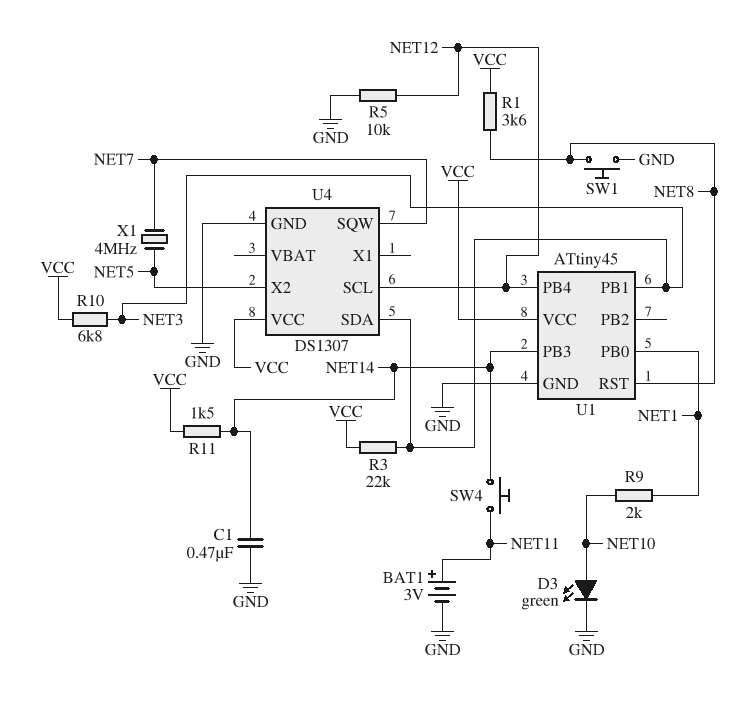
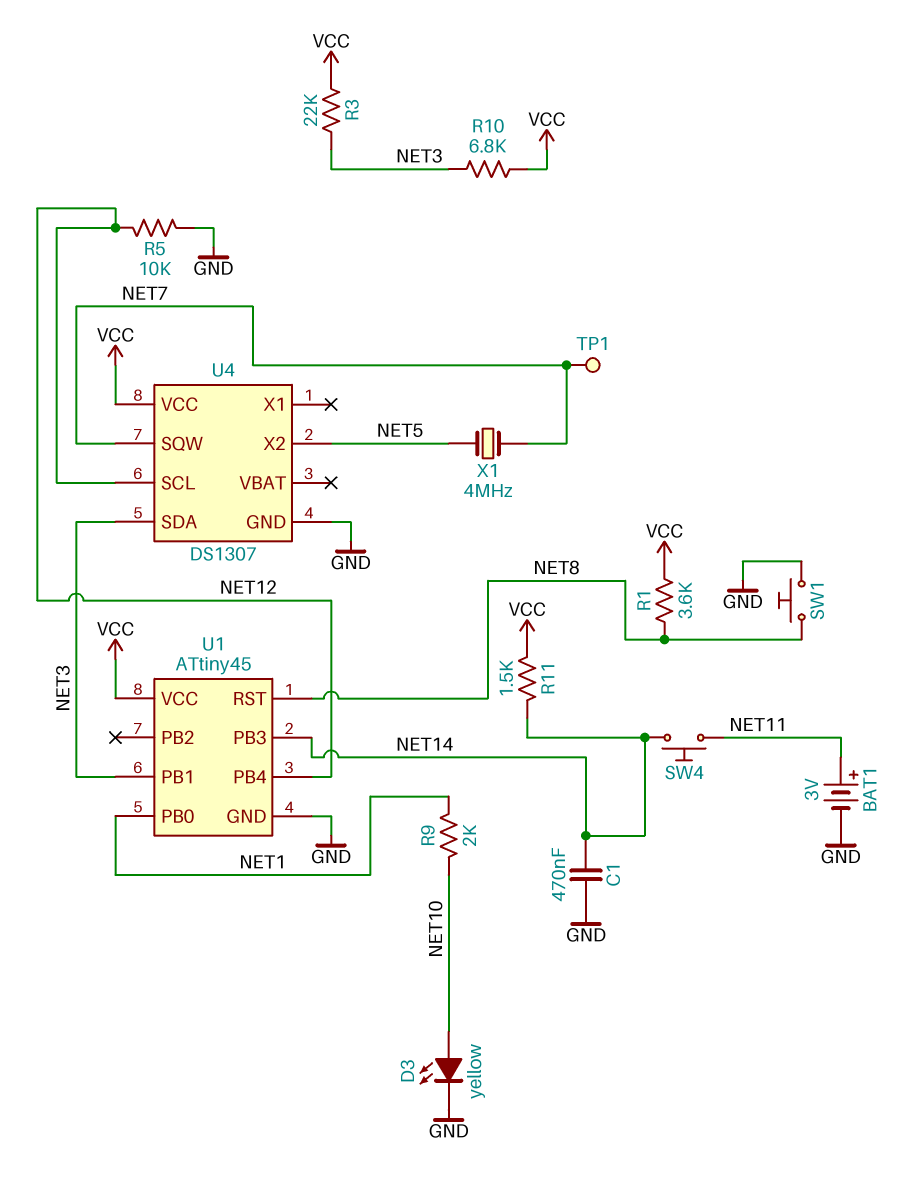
D3: LED green (A NET10, K GND) -> LED yellow (A NET10, K GND)
TP1: none -> test point (NET7)

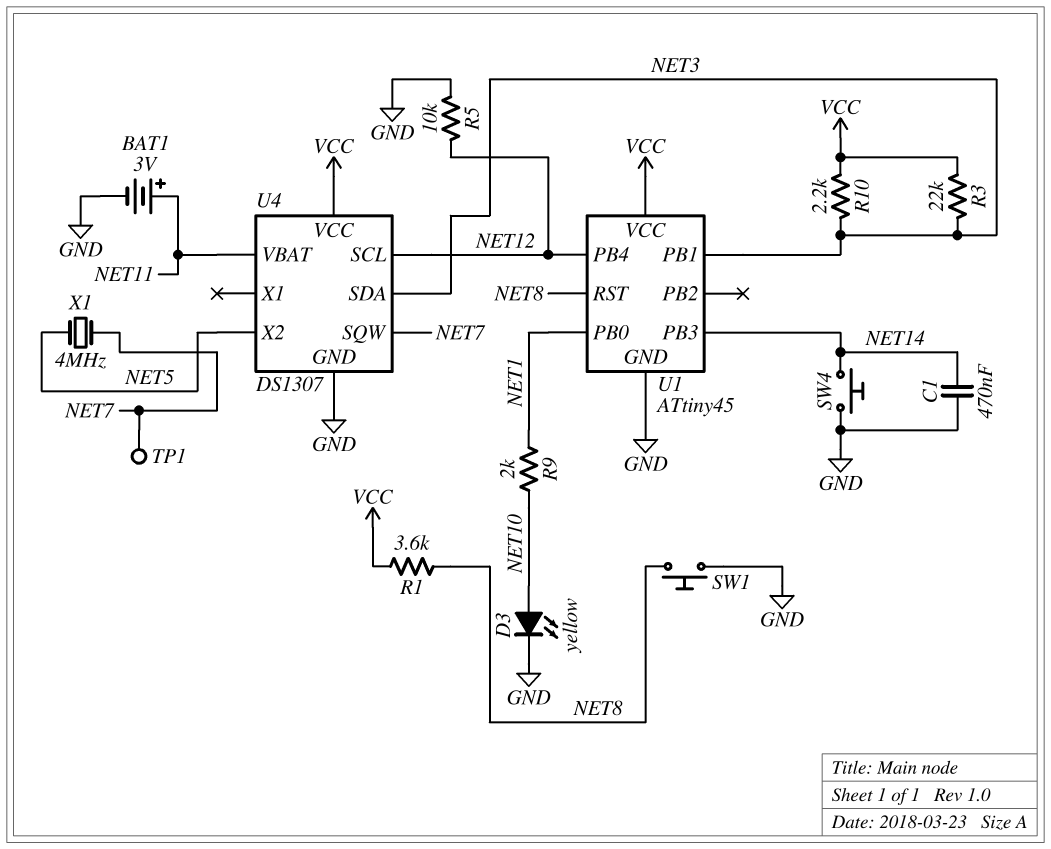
R10: 6.8k (NET3, VCC) -> 2.2k (NET3, VCC)
R11: 1.5k (NET14, VCC) -> none
SW4: button (NET11, NET14) -> button (GND, NET14)
U4 pin VBAT: none -> NET11

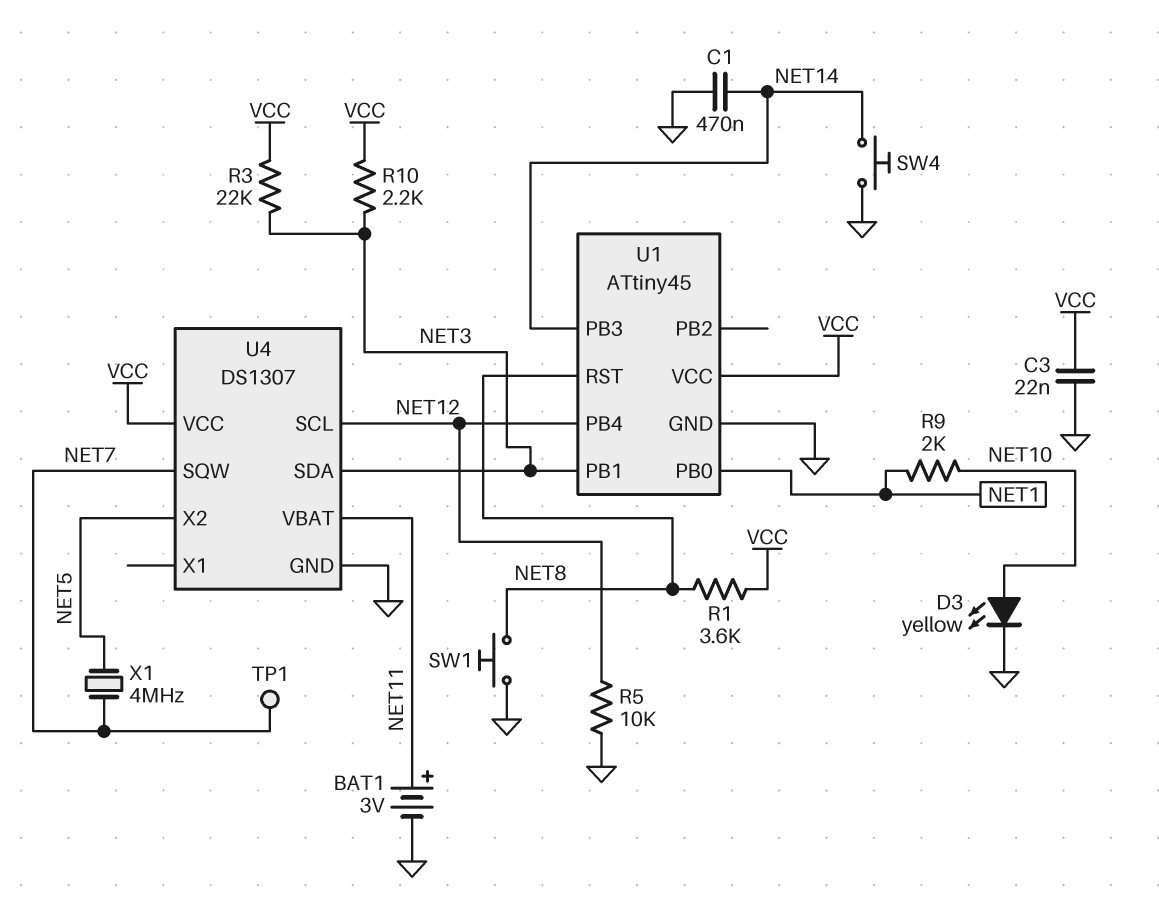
C3: none -> 22nF (GND, VCC)

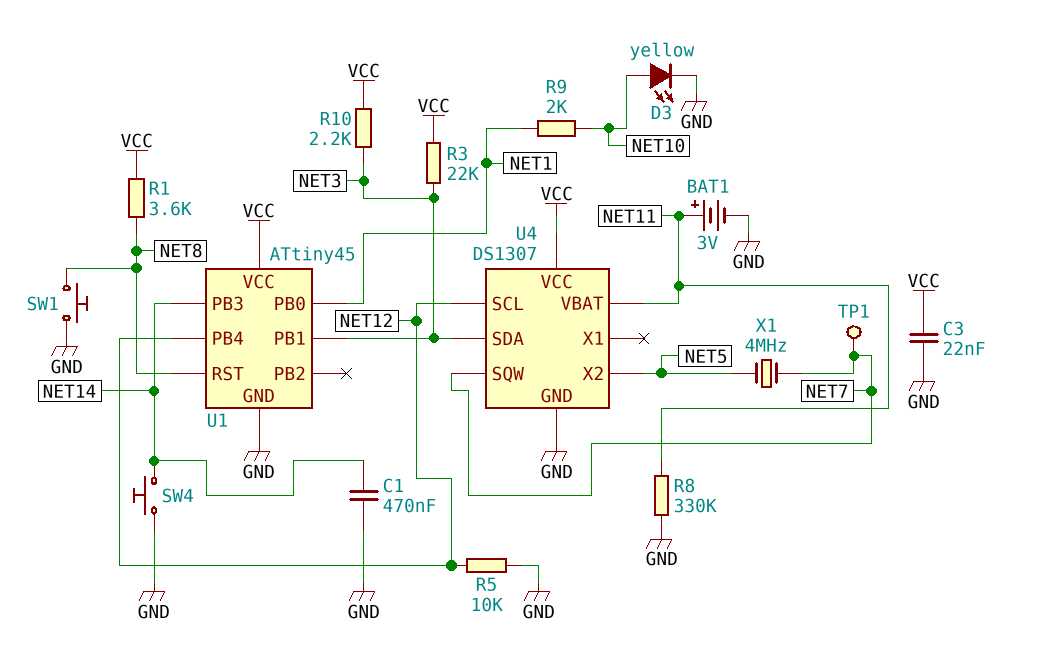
R8: none -> 330k (GND, NET11)

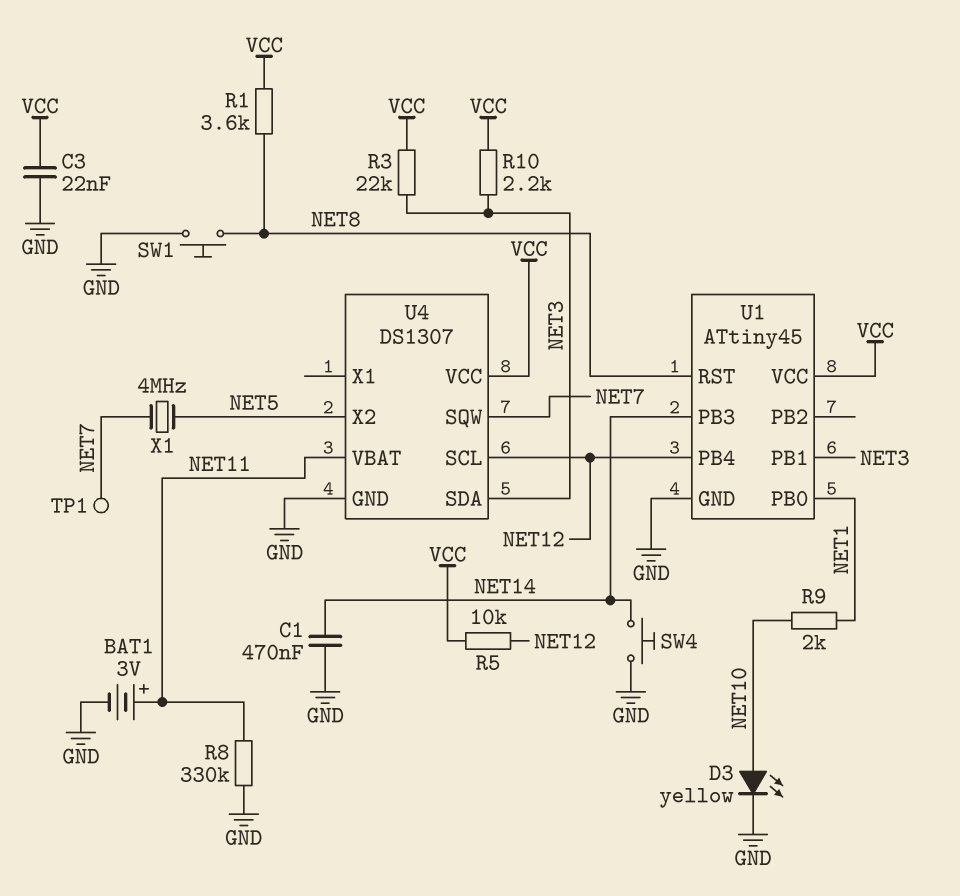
R5: 10k (GND, NET12) -> 10k (NET12, VCC)

